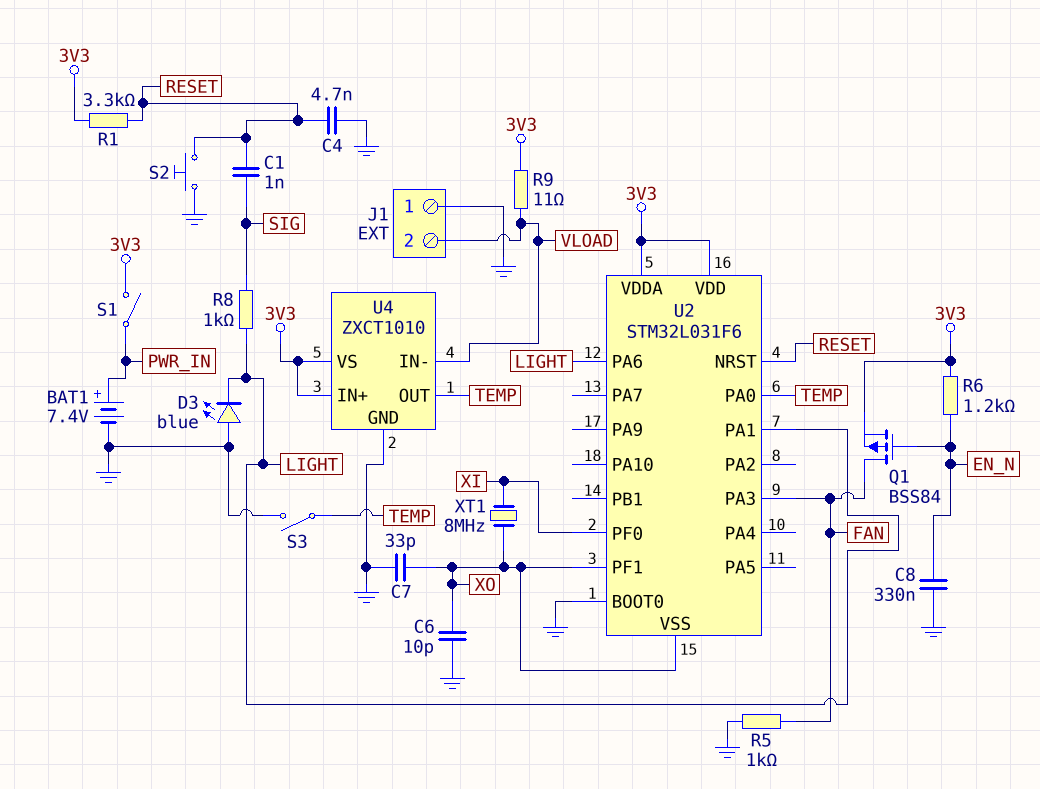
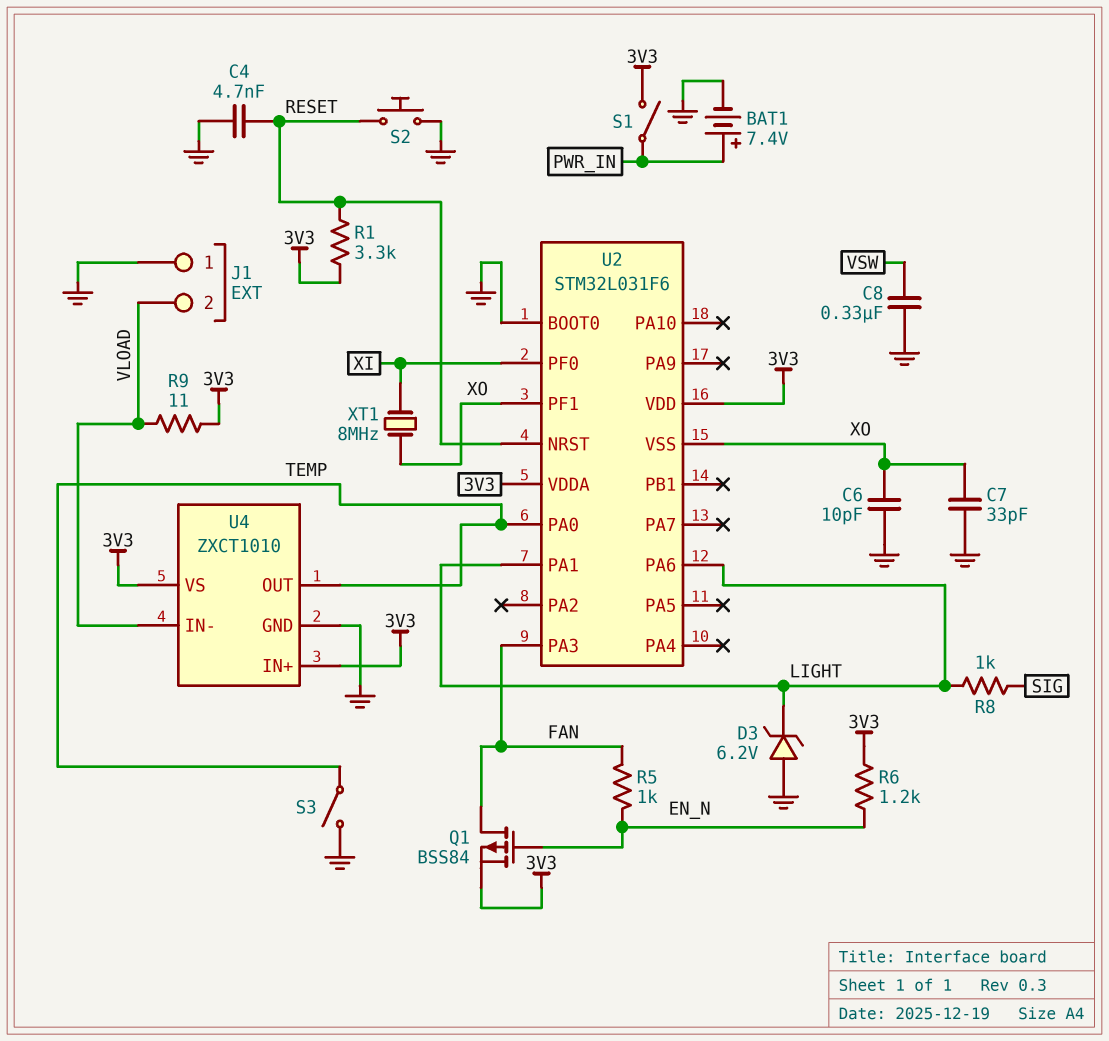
C1: 1nF (RESET, SIG) -> none
C8: 330nF (EN_N, GND) -> 330nF (GND, VSW)
D3: LED blue (A GND, K LIGHT) -> zener 6.2V (A GND, K LIGHT)
R5: 1k (FAN, GND) -> 1k (EN_N, FAN)

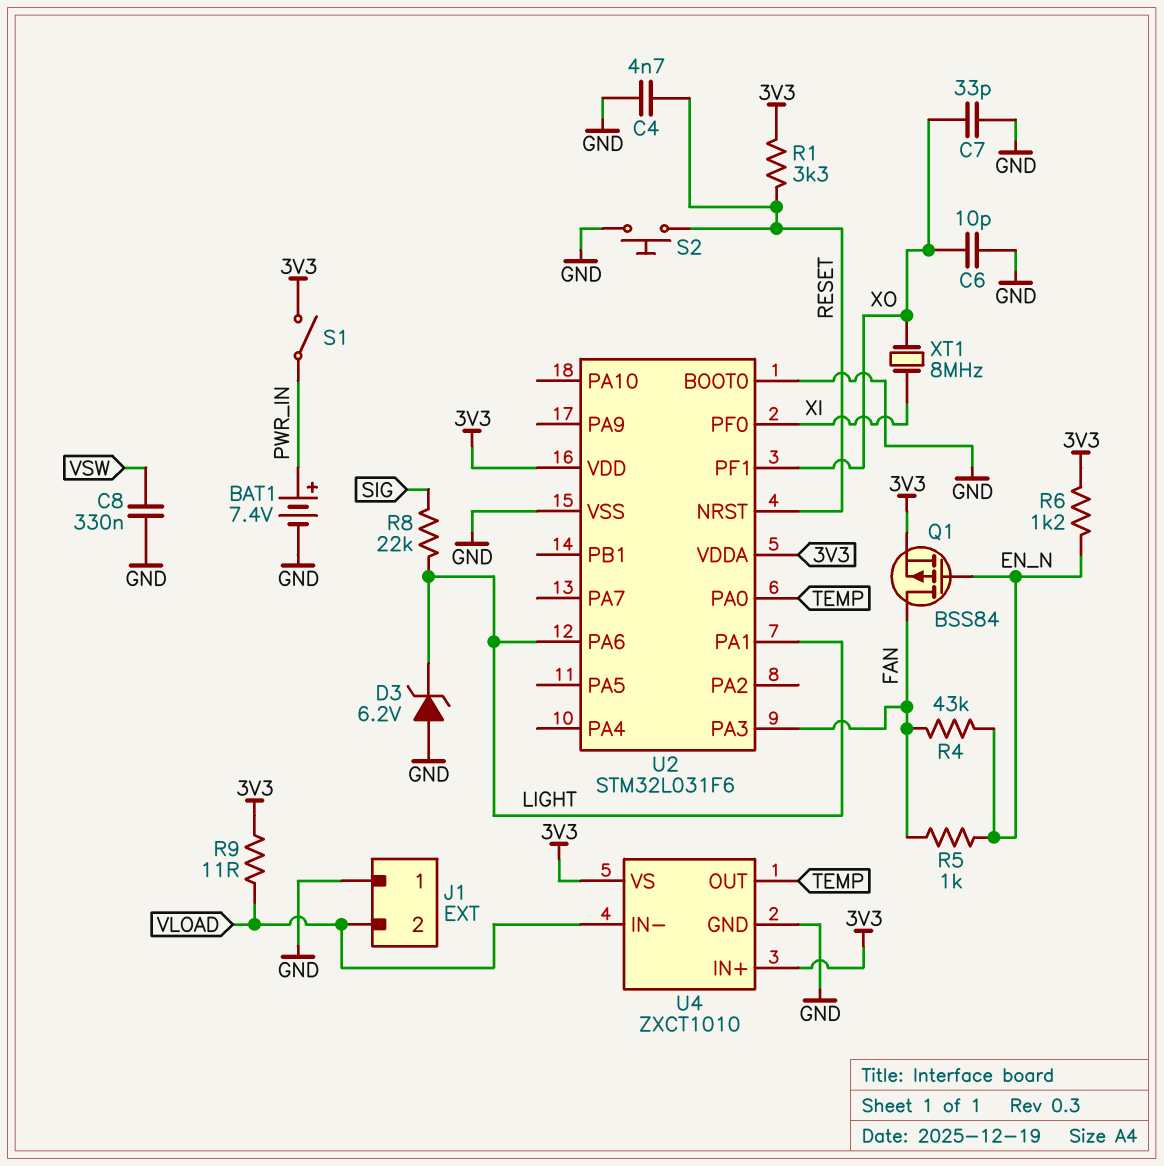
R4: none -> 43k (EN_N, FAN)
R8: 1k (LIGHT, SIG) -> 22k (LIGHT, SIG)
S3: switch (GND, TEMP) -> none
U2 pin VSS: XO -> GND

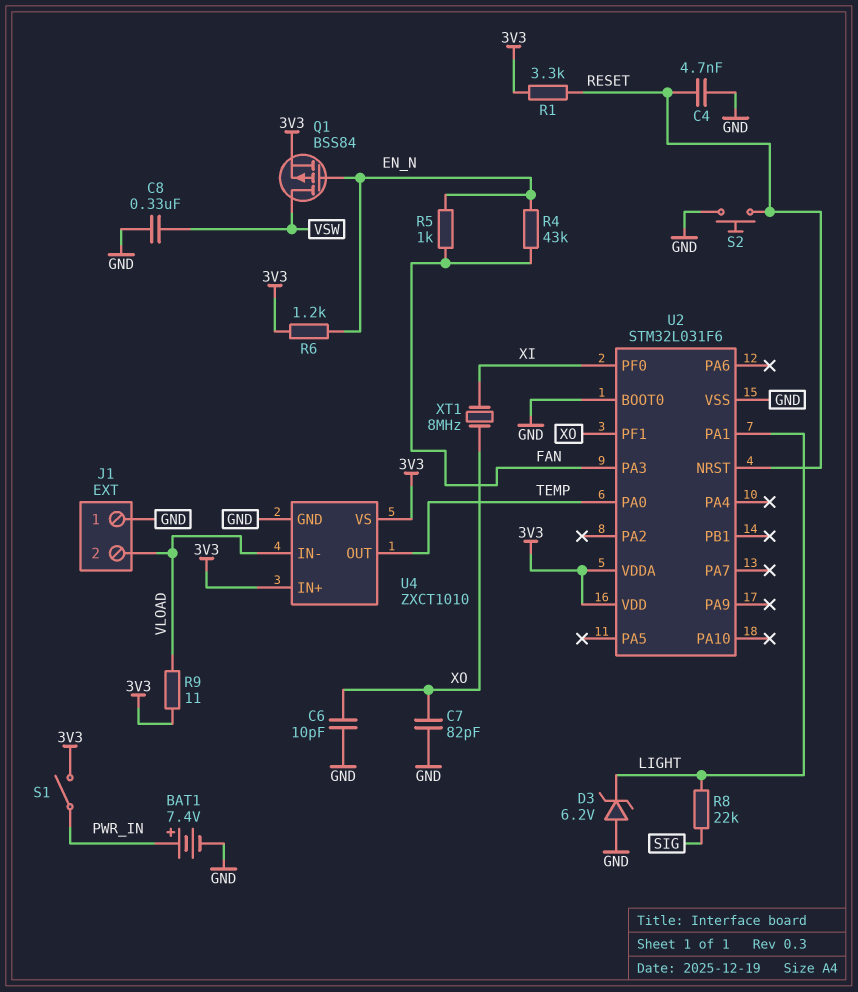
C7: 33pF (GND, XO) -> 82pF (GND, XO)
Q1: PMOS BSS84 (G EN_N, D FAN, S 3V3) -> PMOS BSS84 (G EN_N, D VSW, S 3V3)
U2 pin PA6: LIGHT -> none

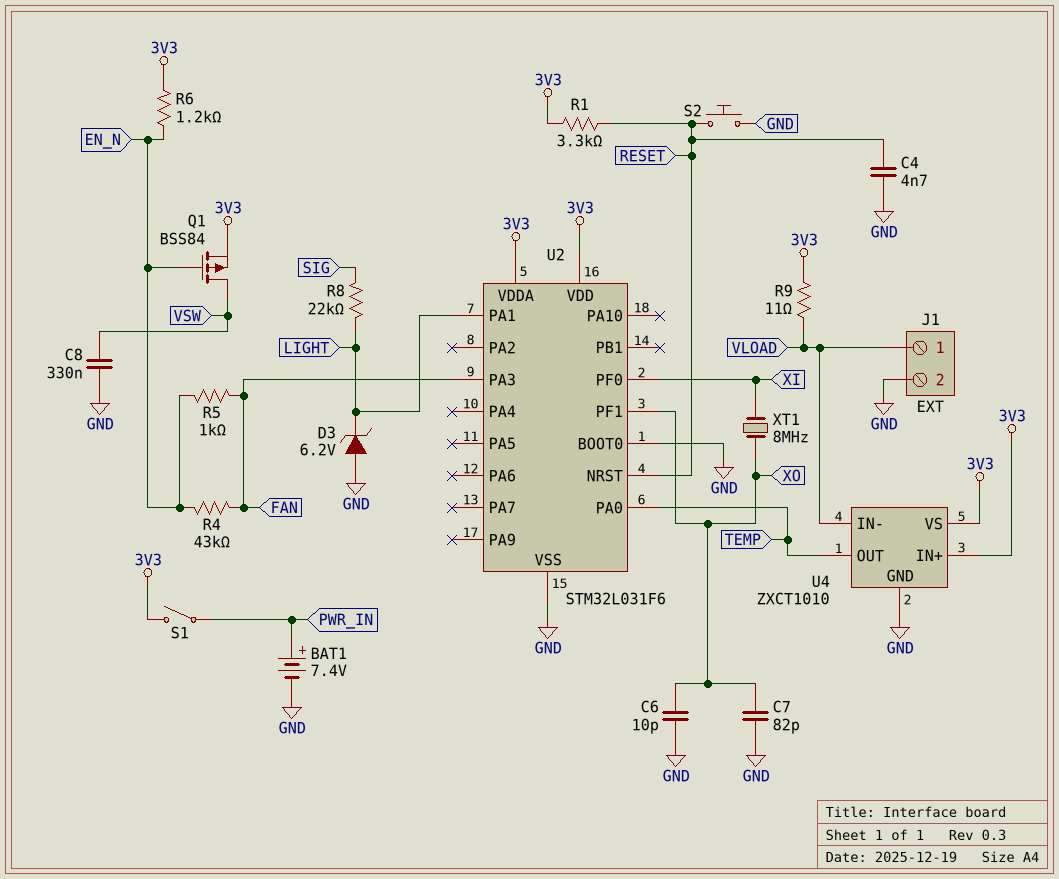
J1 pin 1: GND -> VLOAD
J1 pin 2: VLOAD -> GND

